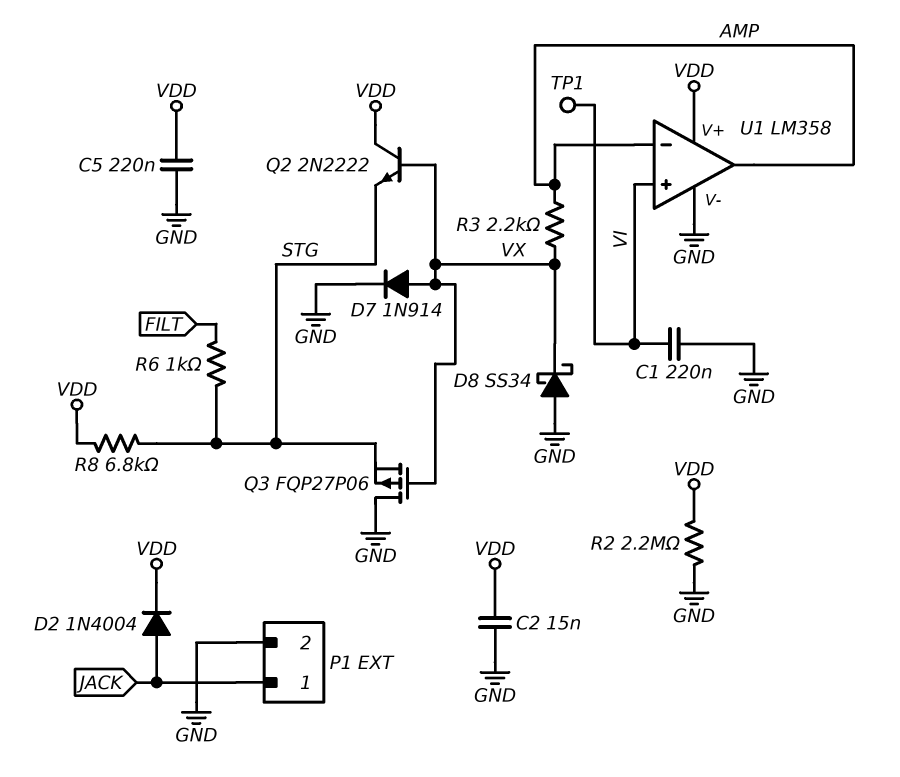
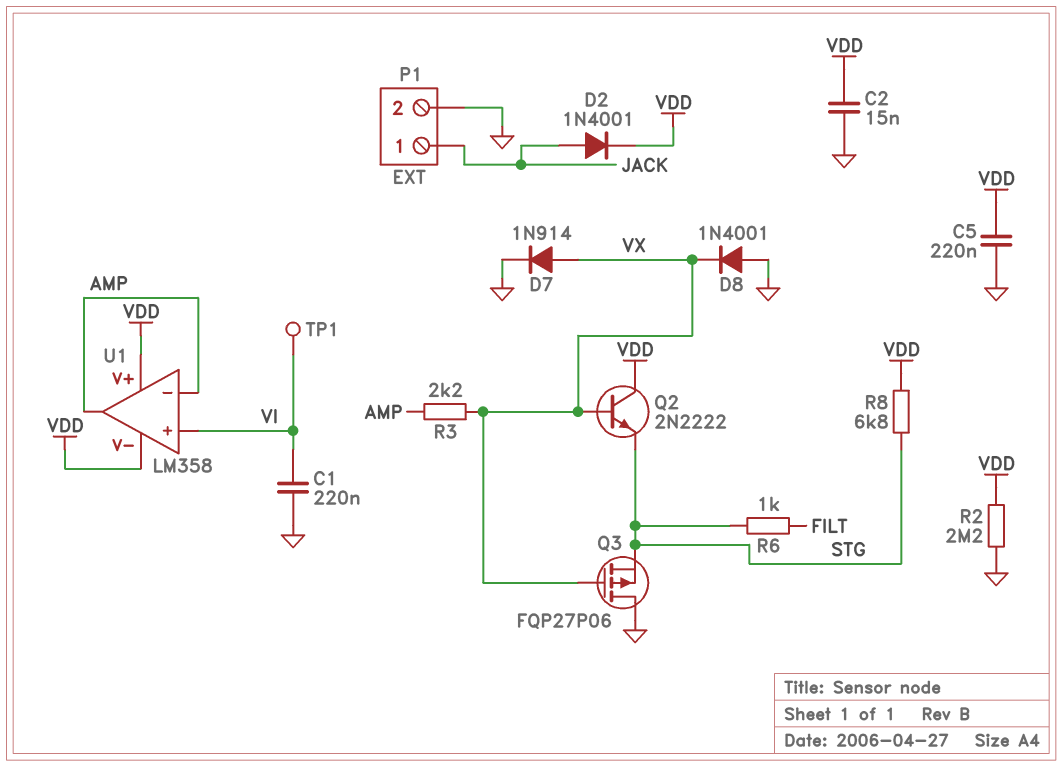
D2: diode 1N4004 (A JACK, K VDD) -> diode 1N4001 (A JACK, K VDD)
D8: schottky SS34 (A GND, K VX) -> diode 1N4001 (A GND, K VX)
U1 pin V-: GND -> VDD

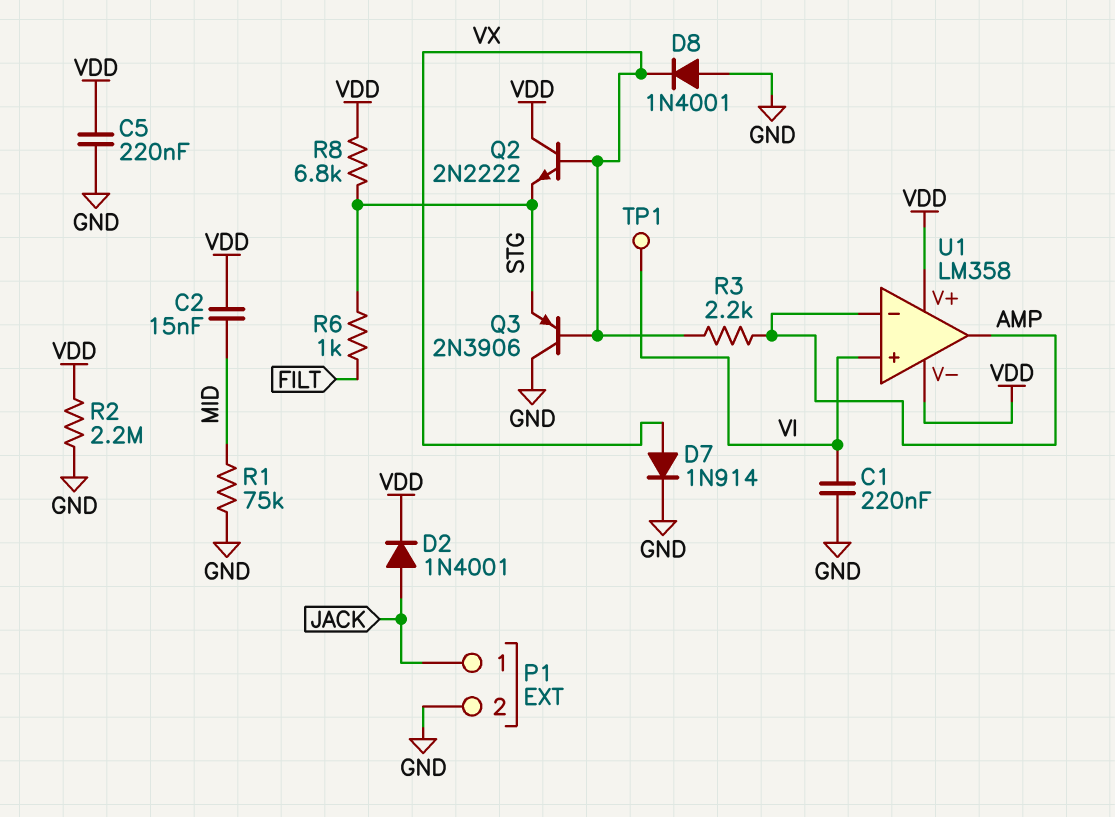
C2: 15nF (GND, VDD) -> 15nF (MID, VDD)
Q3: PMOS FQP27P06 (G VX, D GND, S STG) -> PNP 2N3906 (B VX, C GND, E STG)
R1: none -> 75k (GND, MID)

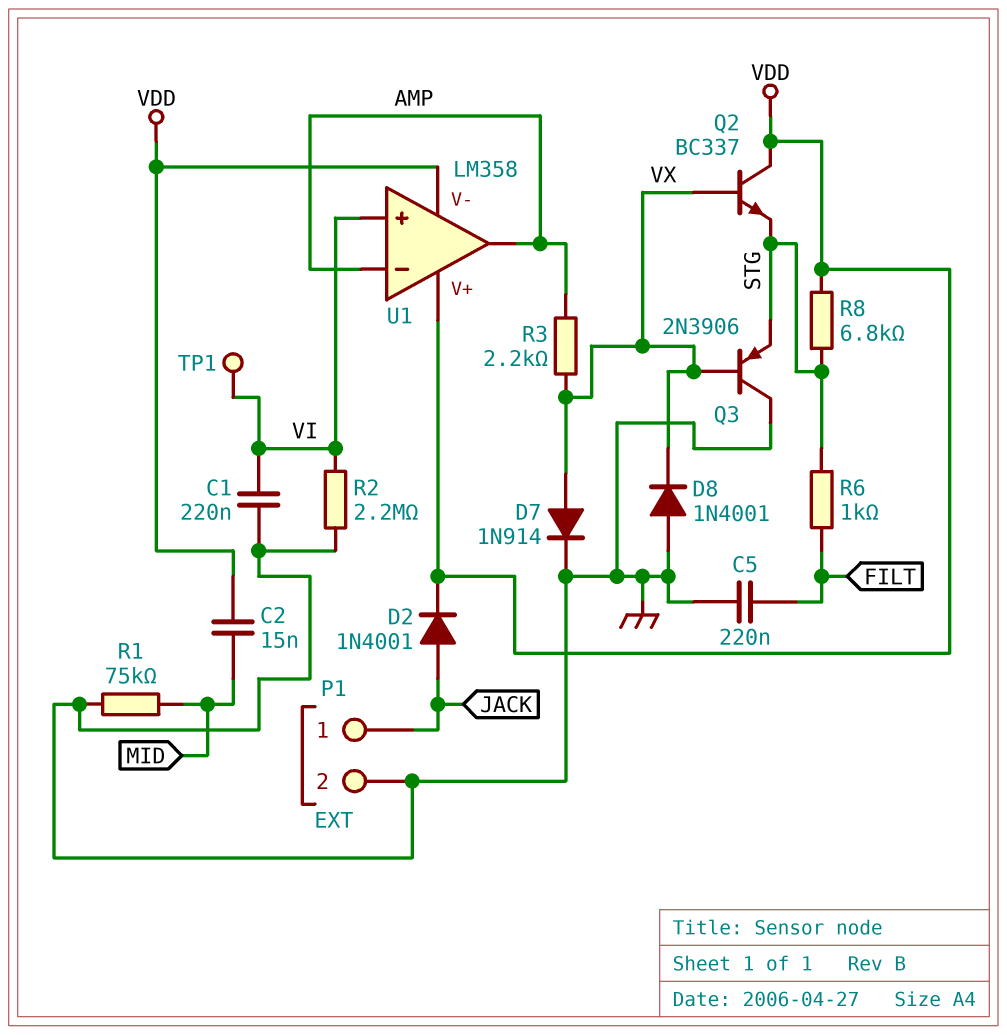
C5: 220nF (GND, VDD) -> 220nF (FILT, GND)
Q2: NPN 2N2222 (B VX, C VDD, E STG) -> NPN BC337 (B VX, C VDD, E STG)
R2: 2.2M (GND, VDD) -> 2.2M (GND, VI)

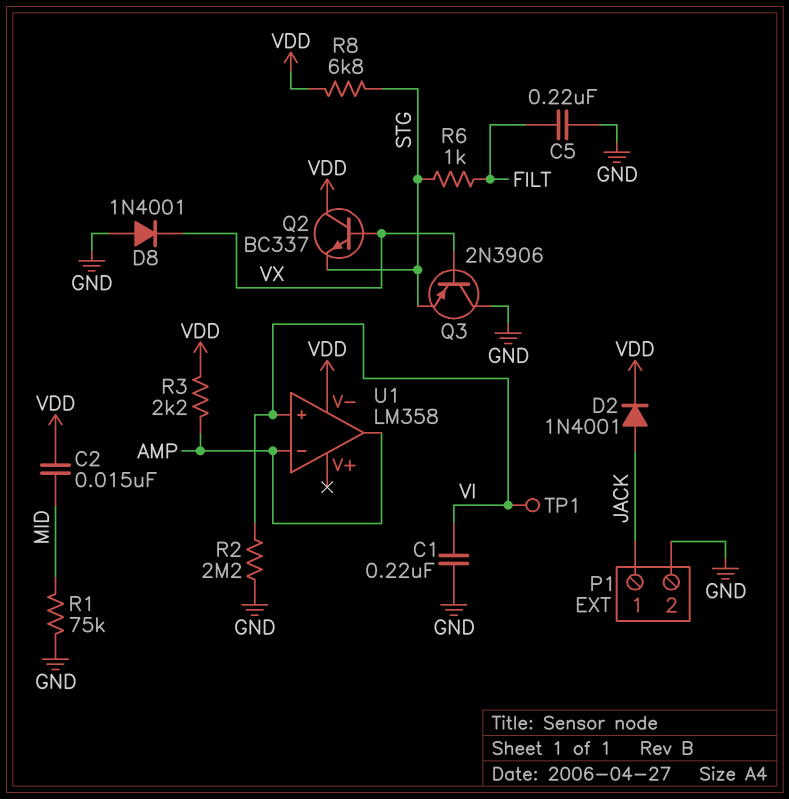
D7: diode 1N914 (A VX, K GND) -> none
R3: 2.2k (AMP, VX) -> 2.2k (AMP, VDD)
U1 pin V+: VDD -> none

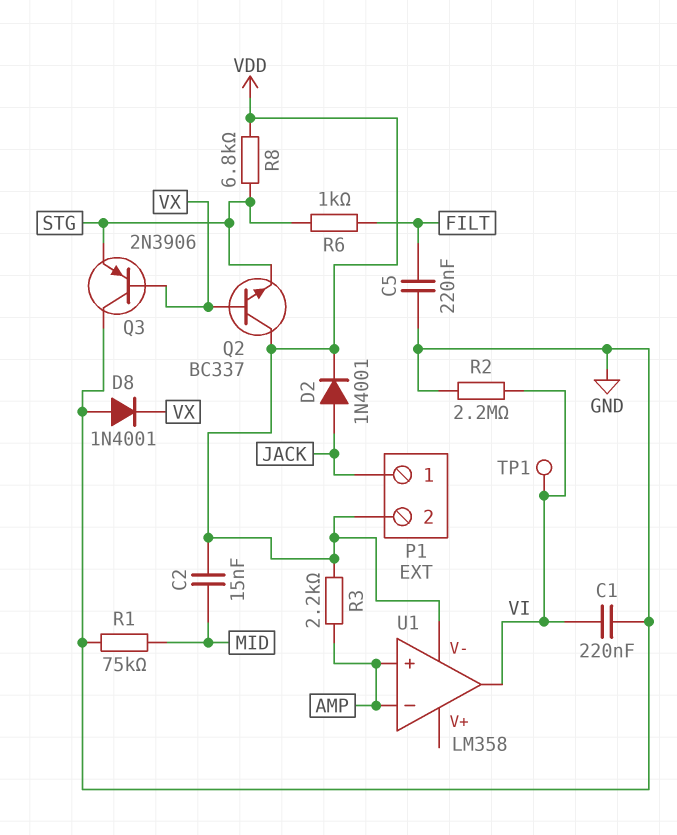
P1 pin 2: GND -> VDD
U1 pin in+: VI -> AMP
U1 pin out: AMP -> VI

